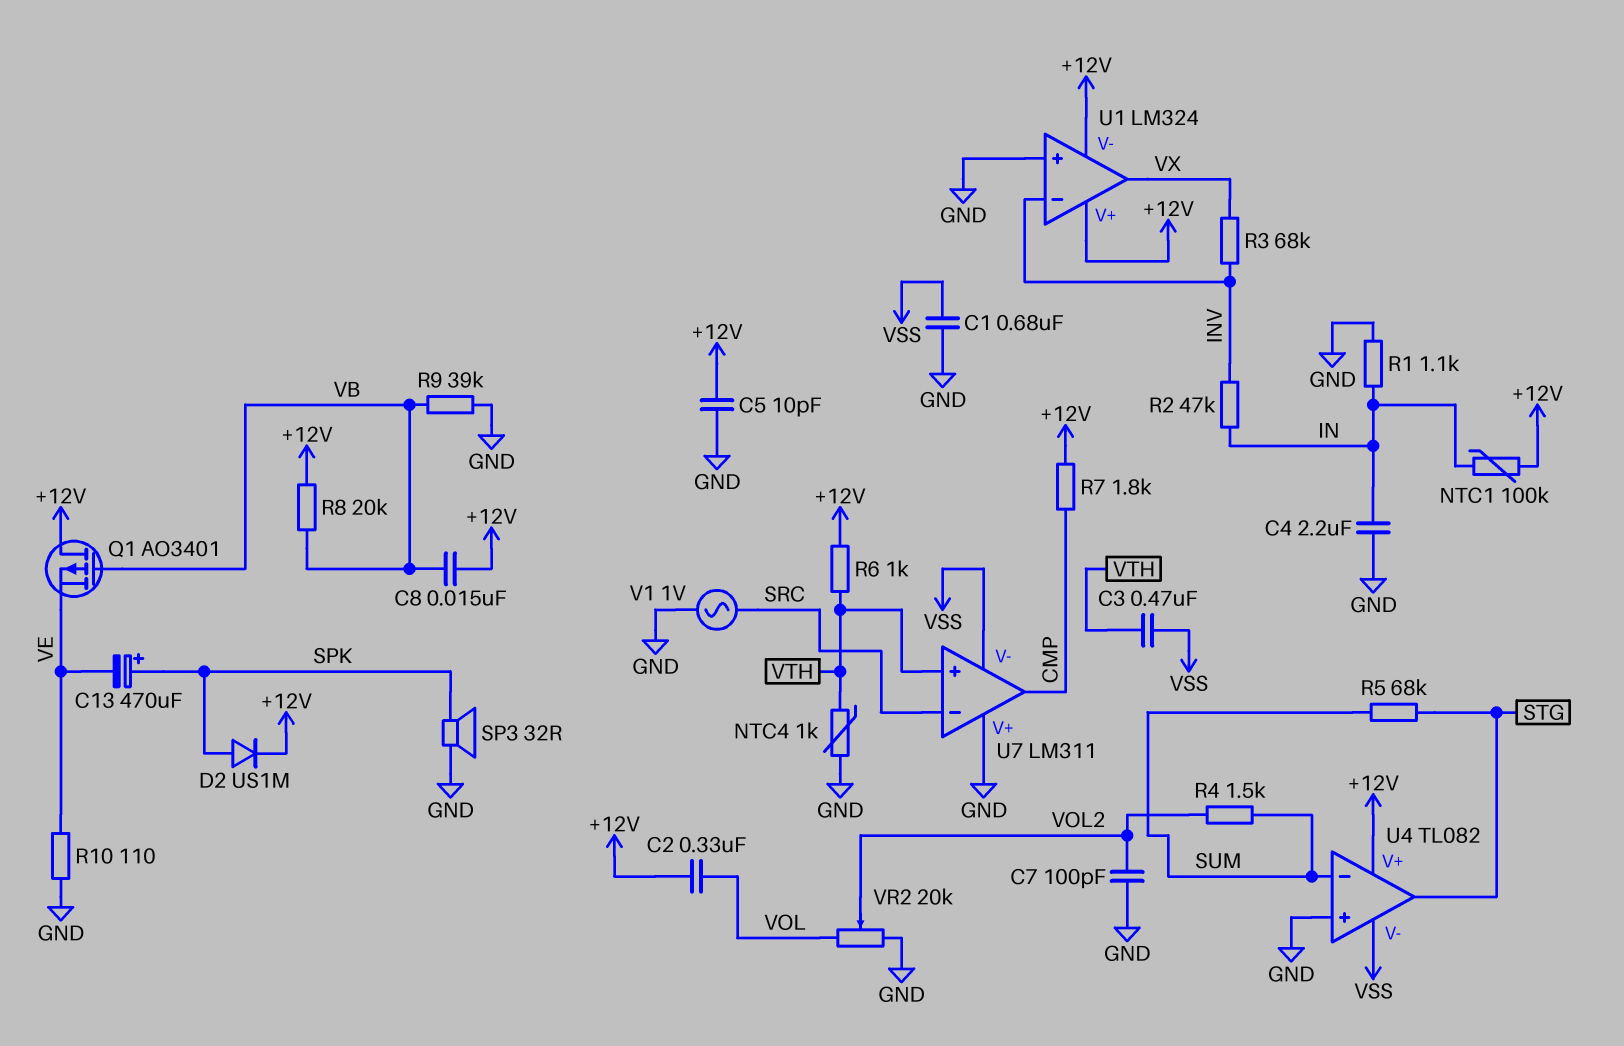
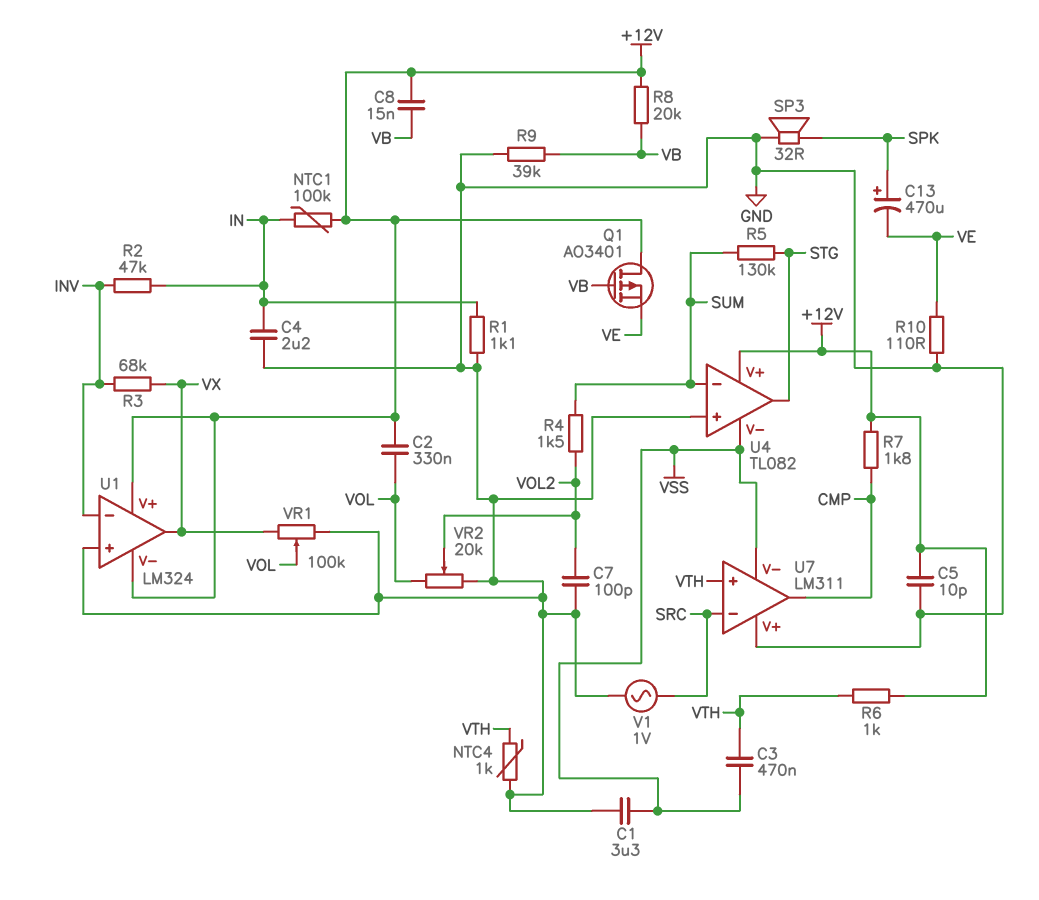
C1: 680nF (GND, VSS) -> 3.3uF (GND, VSS)
D2: diode US1M (A SPK, K +12V) -> none
R5: 68k (STG, SUM) -> 130k (STG, SUM)
VR1: none -> 100k (GND, VX, wiper VOL)

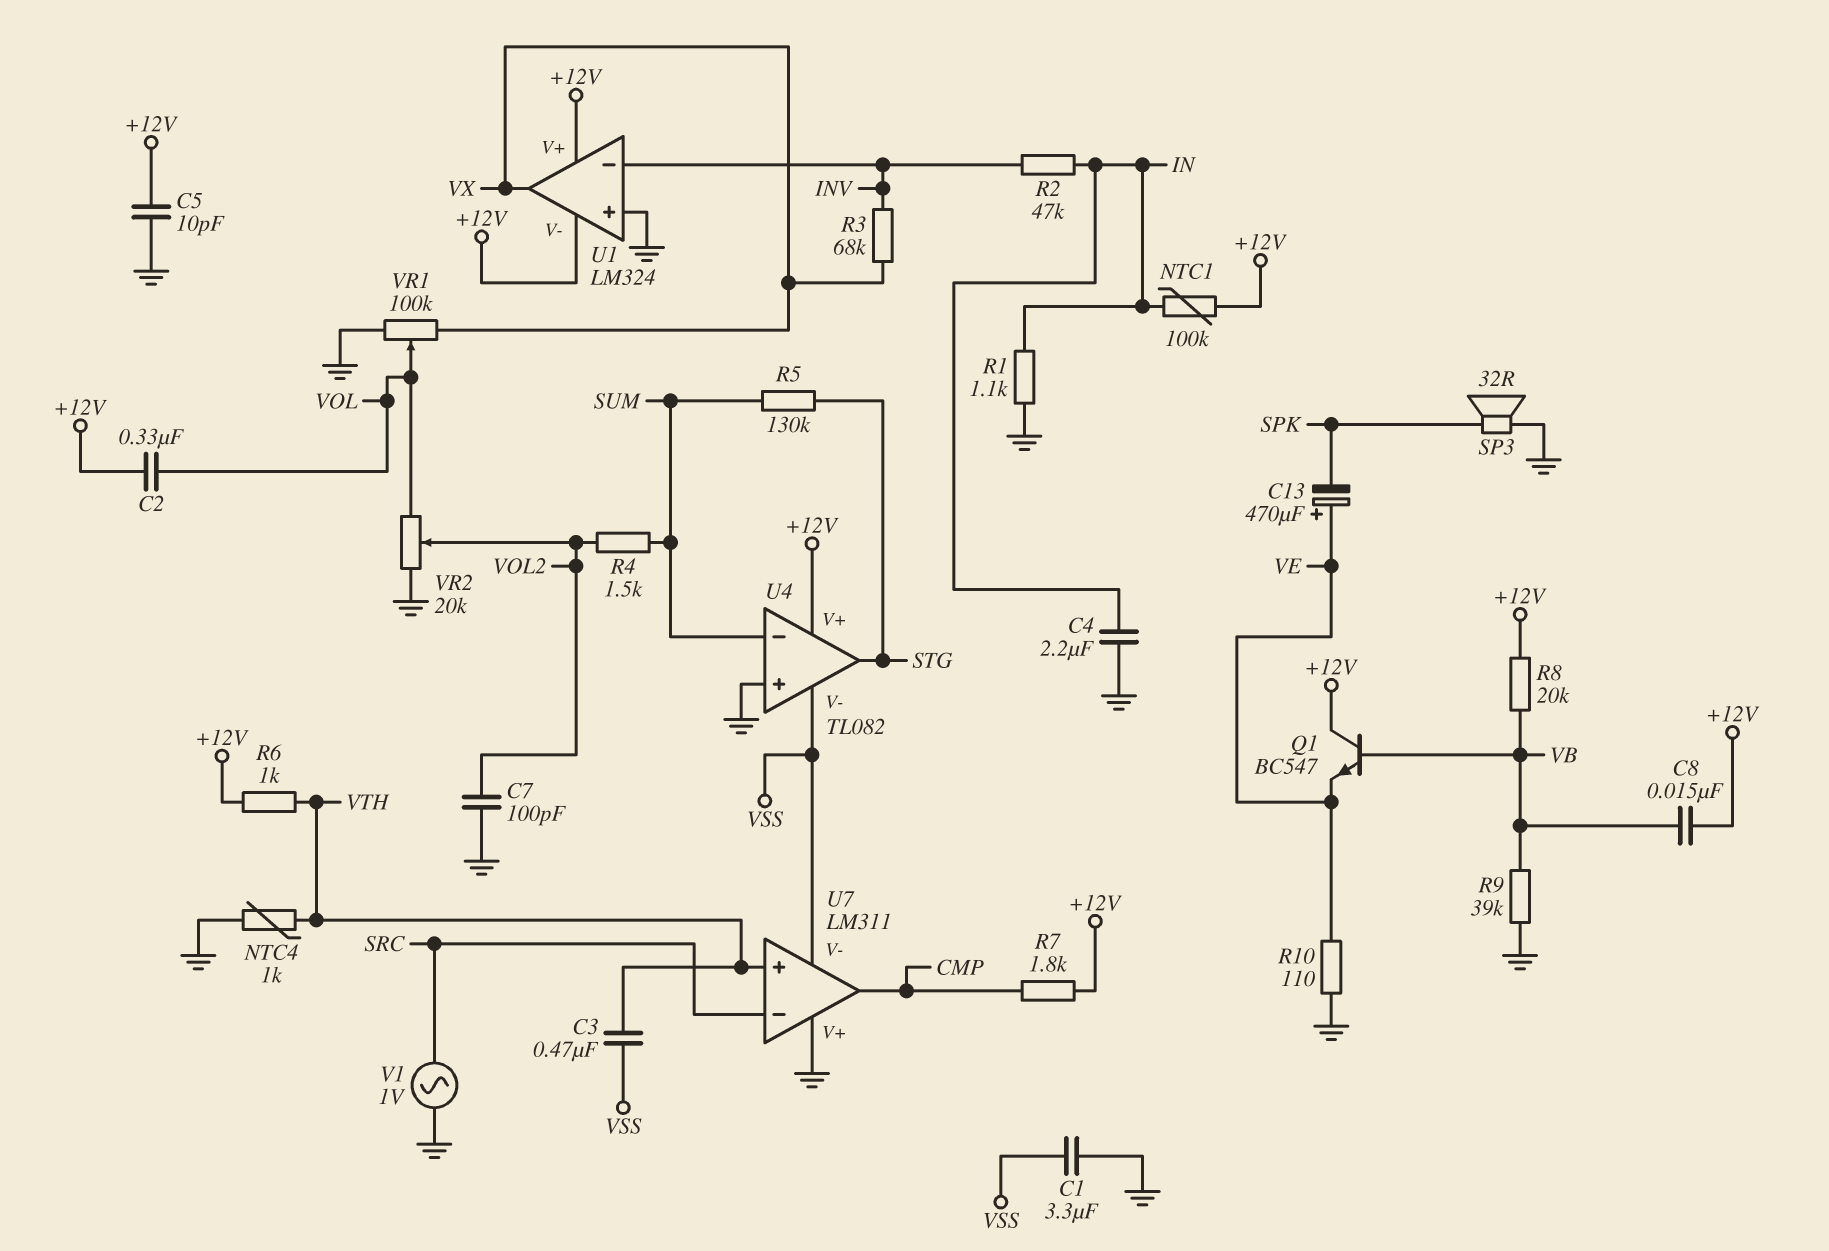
C13: 470uF (plus SPK, minus VE) -> 470uF (plus VE, minus SPK)
Q1: PMOS AO3401 (G VB, D +12V, S VE) -> NPN BC547 (B VB, C +12V, E VE)

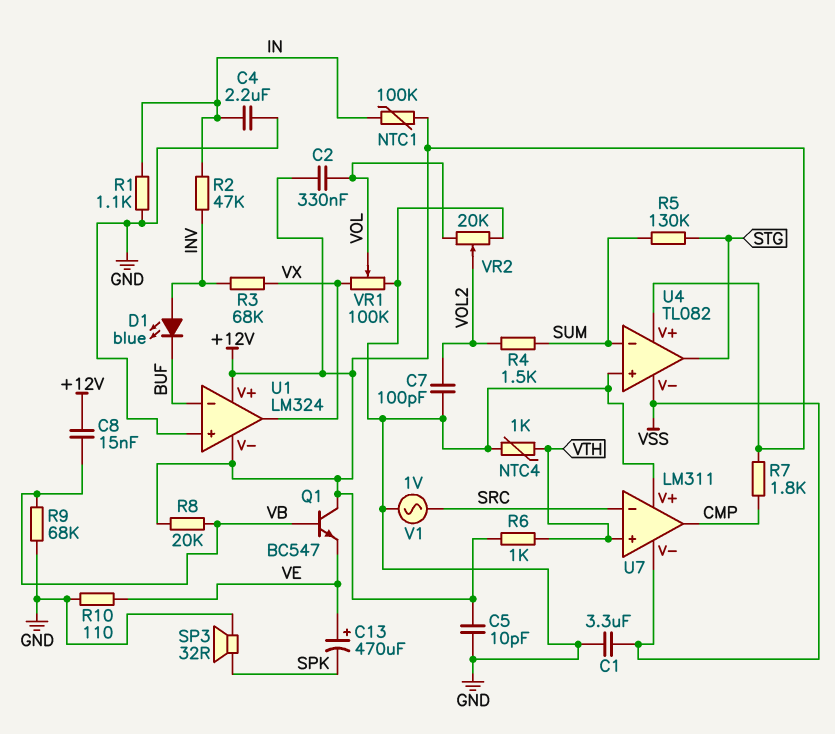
C3: 470nF (VSS, VTH) -> none
D1: none -> LED blue (A INV, K BUF)
R9: 39k (GND, VB) -> 68k (GND, VB)
U1 pin in-: INV -> BUF

